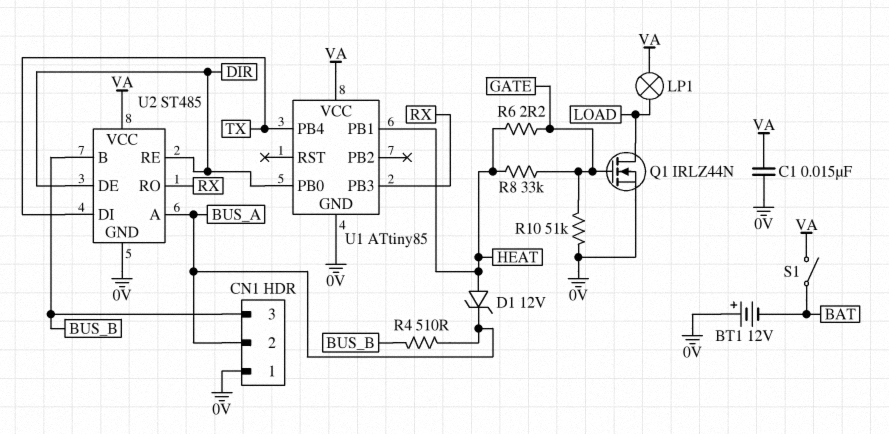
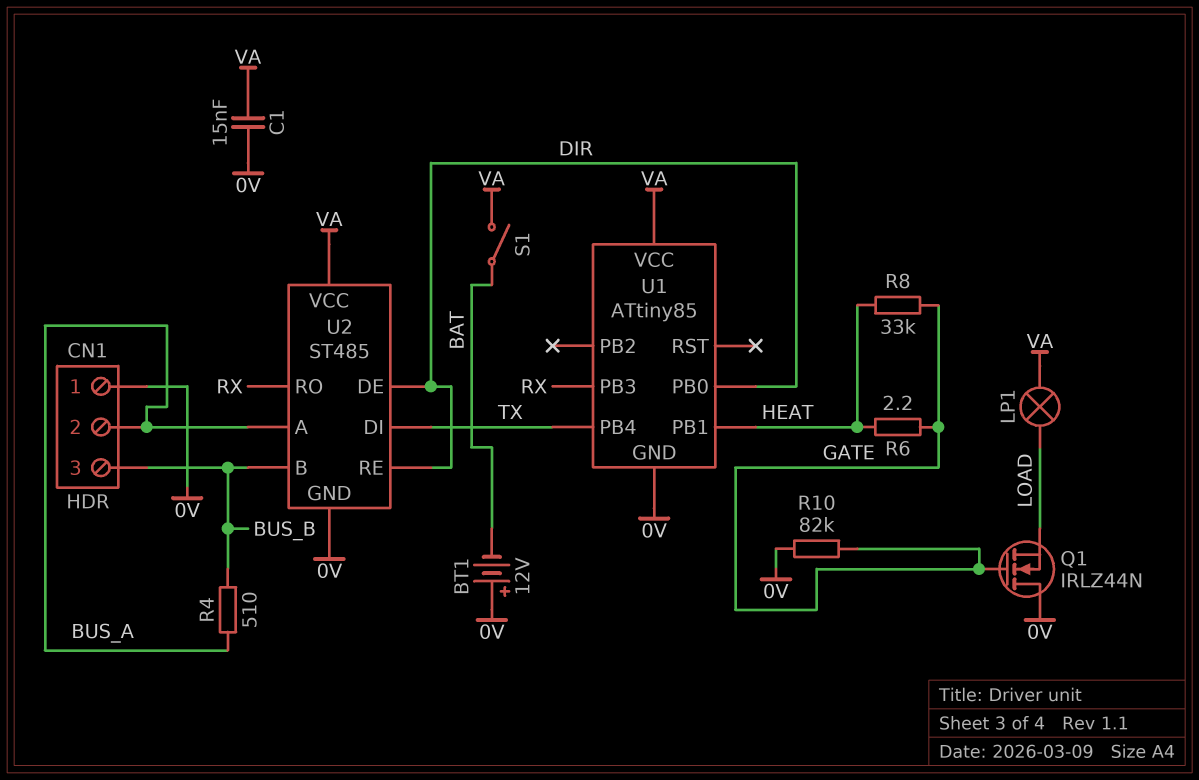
D1: zener 12V (A HEAT, K BUS_A) -> none
Q1: NMOS IRLZ44N (G GATE, D LOAD, S 0V) -> NMOS IRLZ44N (G GATE, D 0V, S LOAD)
R10: 51k (0V, GATE) -> 82k (0V, GATE)

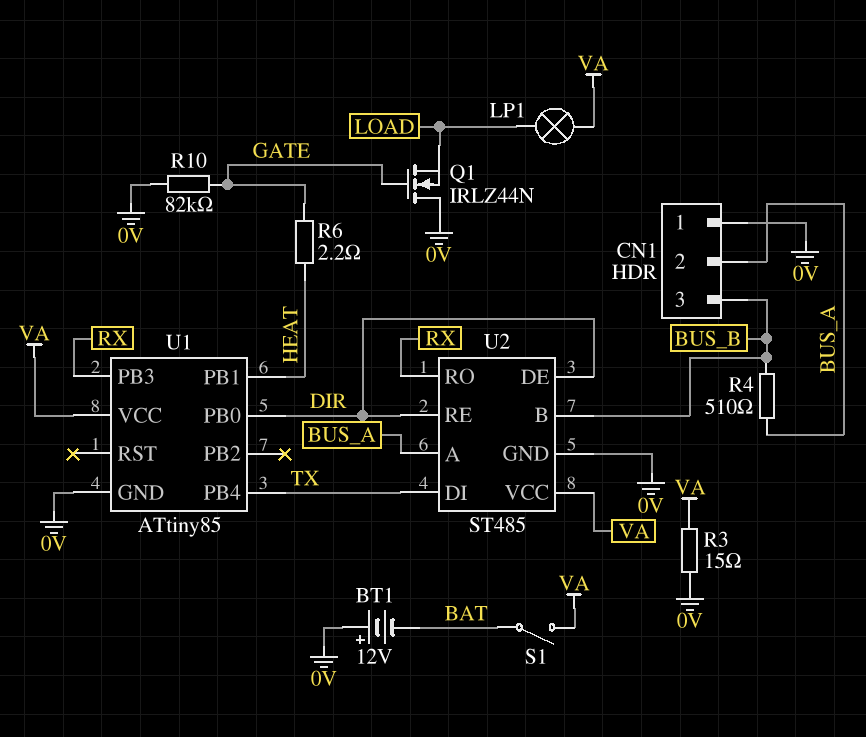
C1: 15nF (0V, VA) -> none
R3: none -> 15 (0V, VA)
R8: 33k (GATE, HEAT) -> none

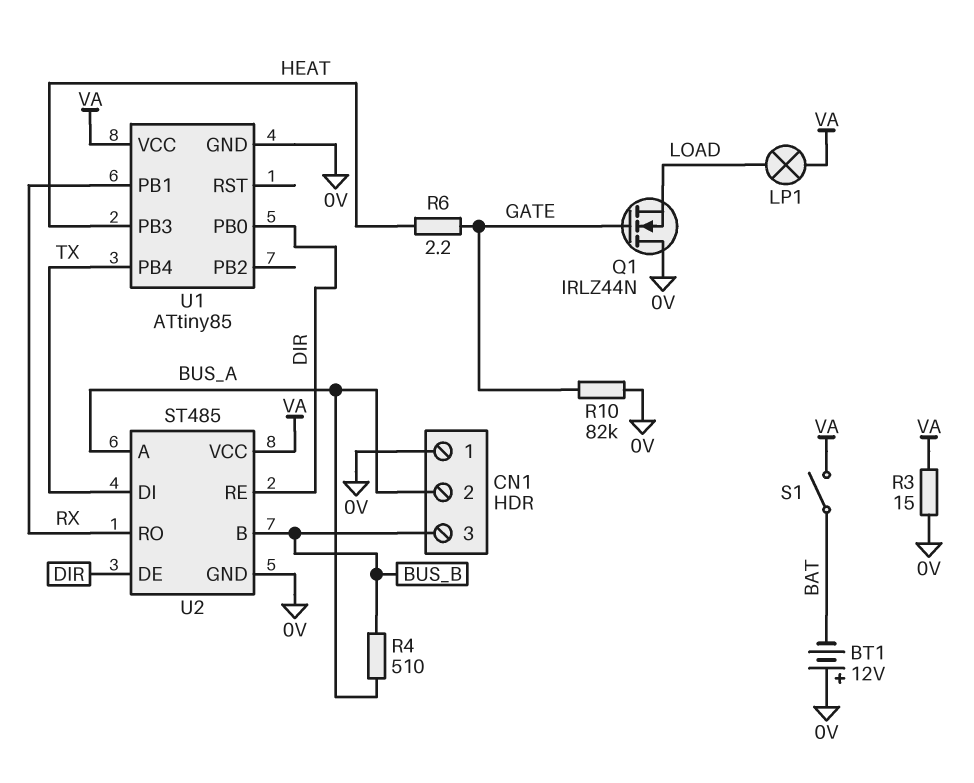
U1 pin PB1: HEAT -> RX
U1 pin PB3: RX -> HEAT

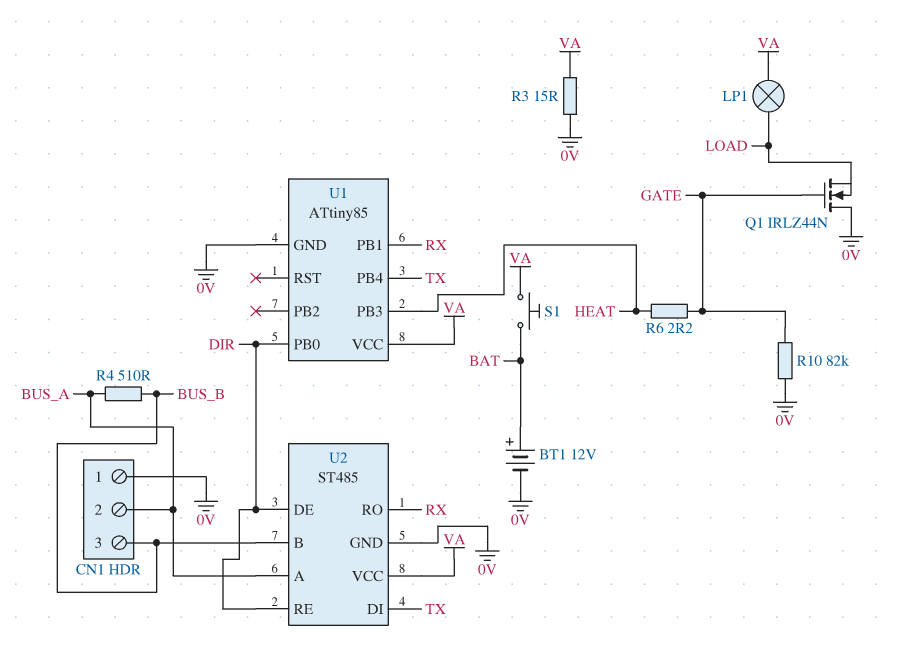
BT1: 12V (plus 0V, minus BAT) -> 12V (plus BAT, minus 0V)
S1: switch (BAT, VA) -> button (BAT, VA)

